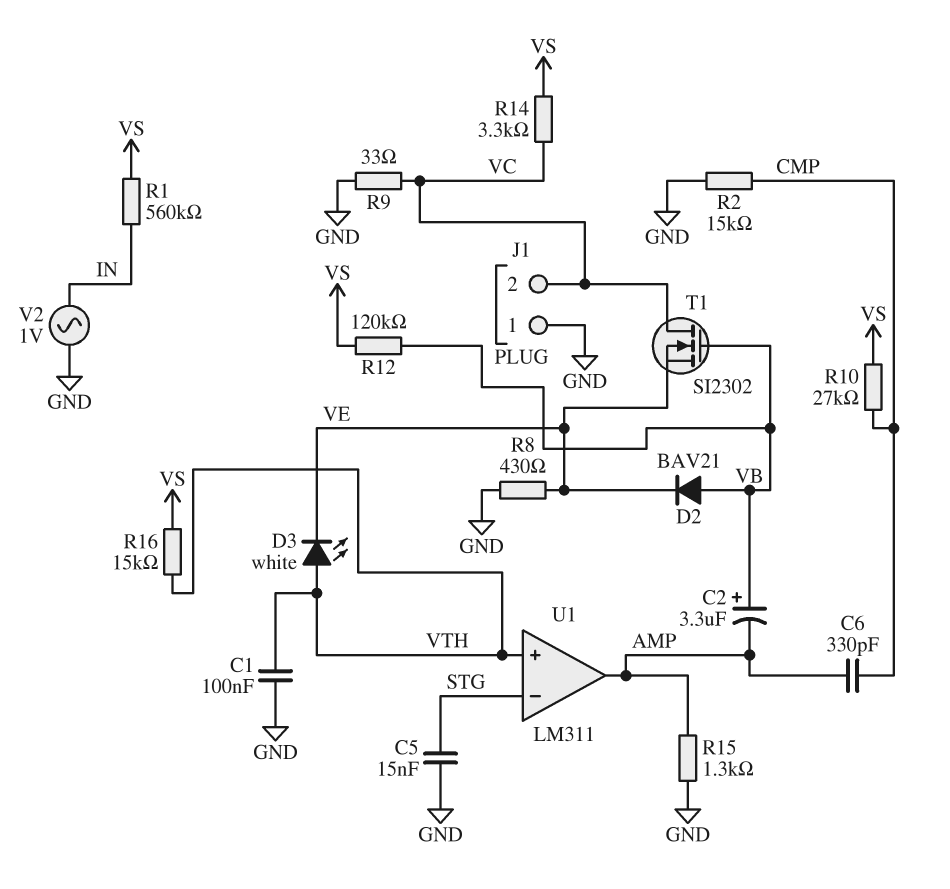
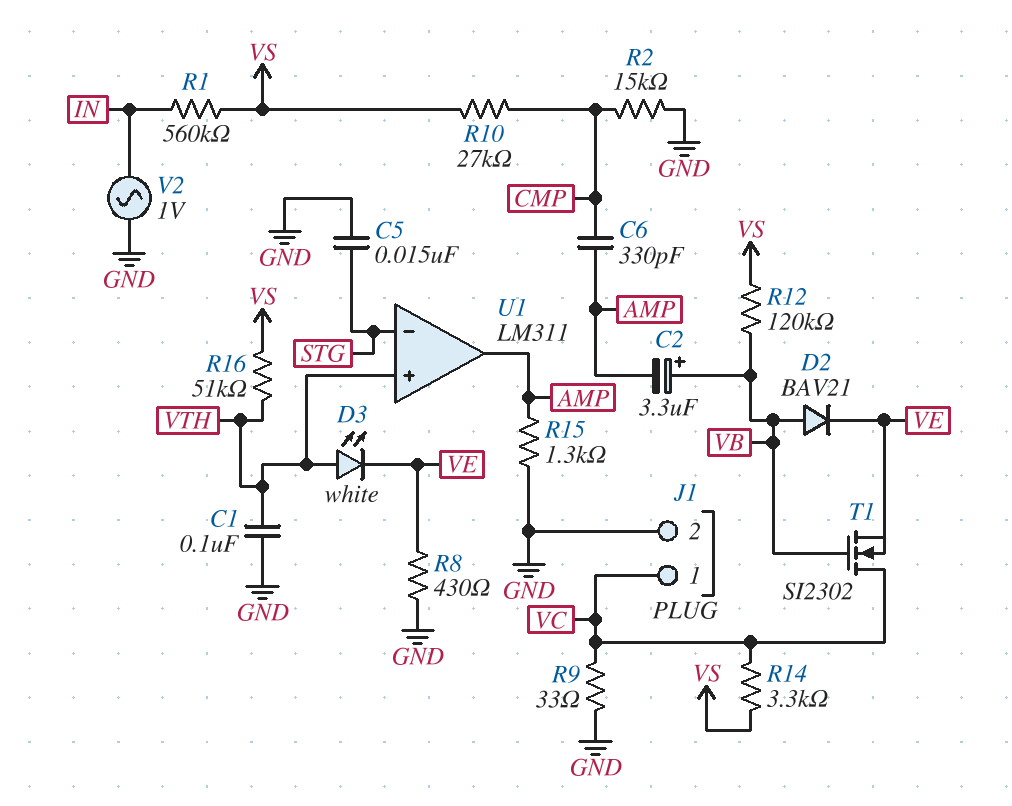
J1 pin 1: GND -> VC
J1 pin 2: VC -> GND
R16: 15k (VS, VTH) -> 51k (VS, VTH)

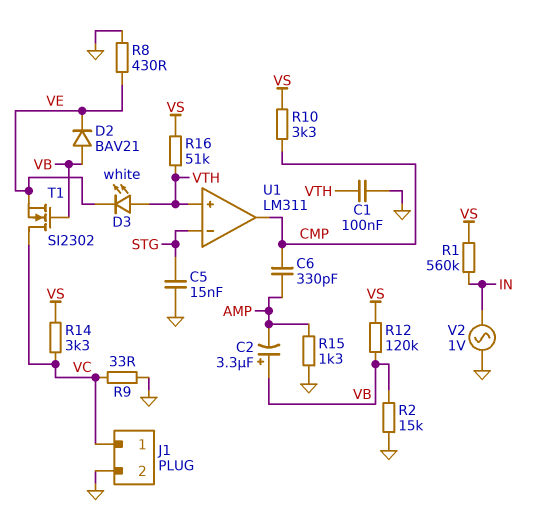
R2: 15k (CMP, GND) -> 15k (GND, VB)
R10: 27k (CMP, VS) -> 3.3k (CMP, VS)
U1 pin out: AMP -> CMP

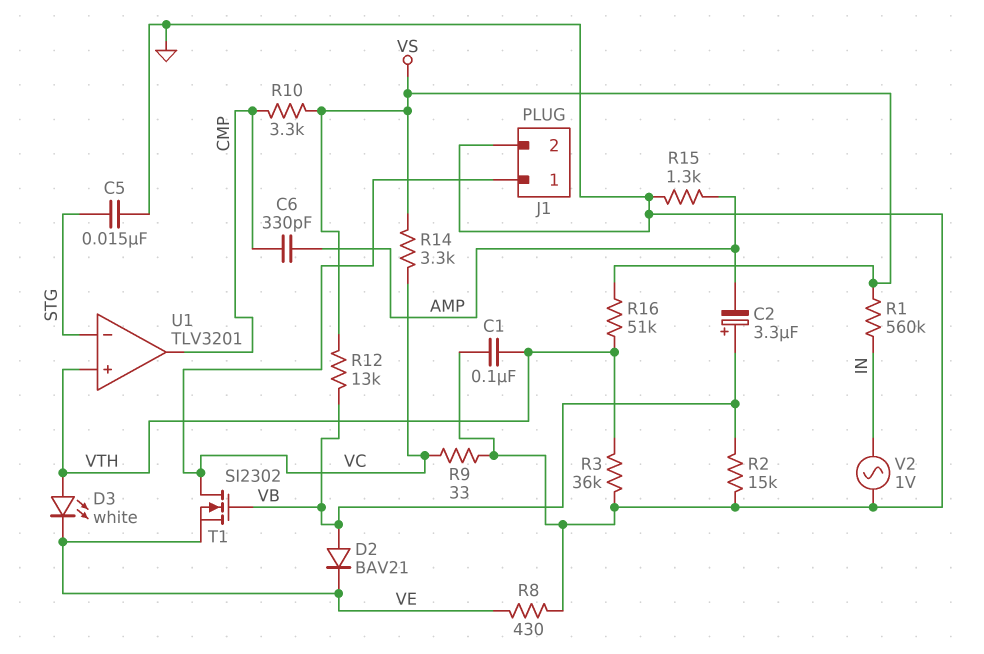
R3: none -> 36k (GND, VTH)
R12: 120k (VB, VS) -> 13k (VB, VS)
U1: LM311 -> TLV3201

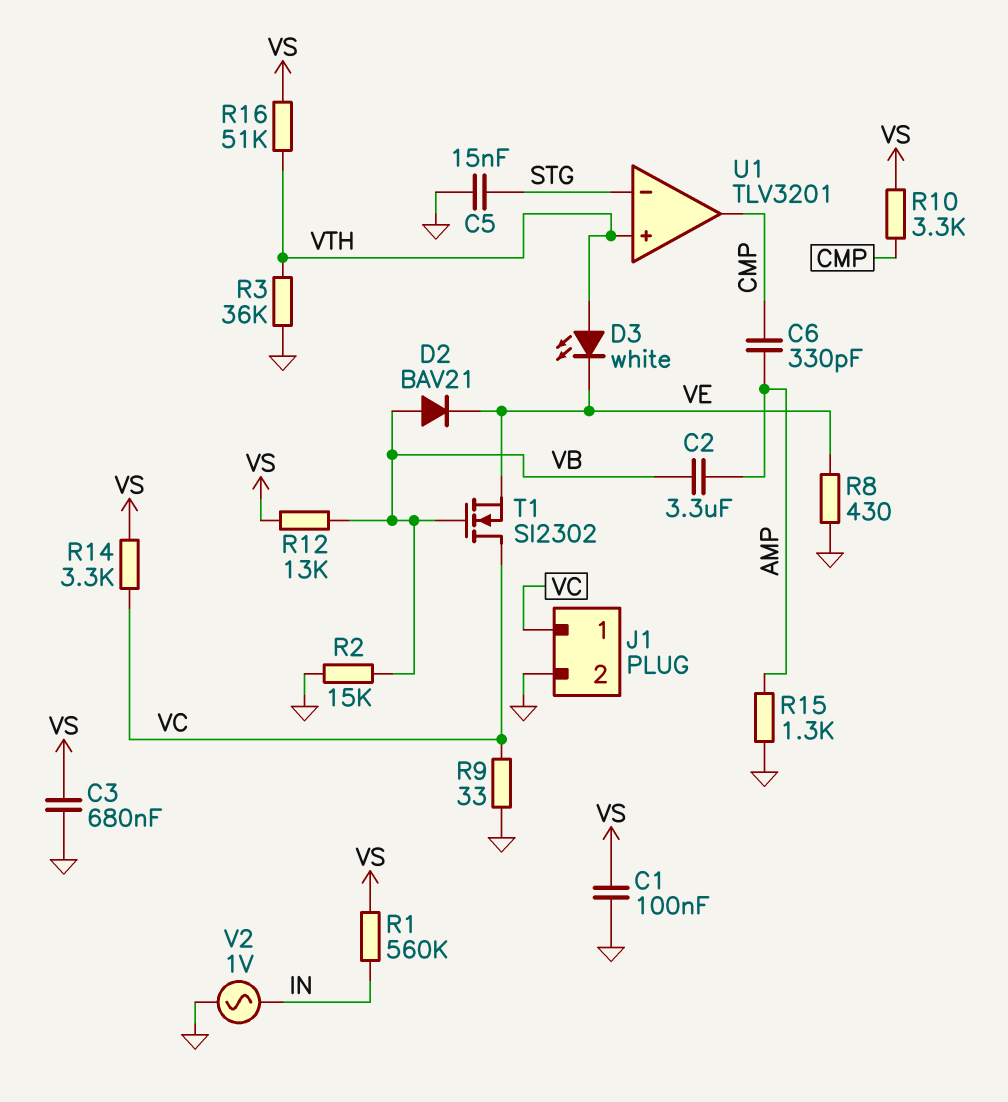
C1: 100nF (GND, VTH) -> 100nF (GND, VS)
C2: 3.3uF (plus VB, minus AMP) -> 3.3uF (AMP, VB)
C3: none -> 680nF (GND, VS)

